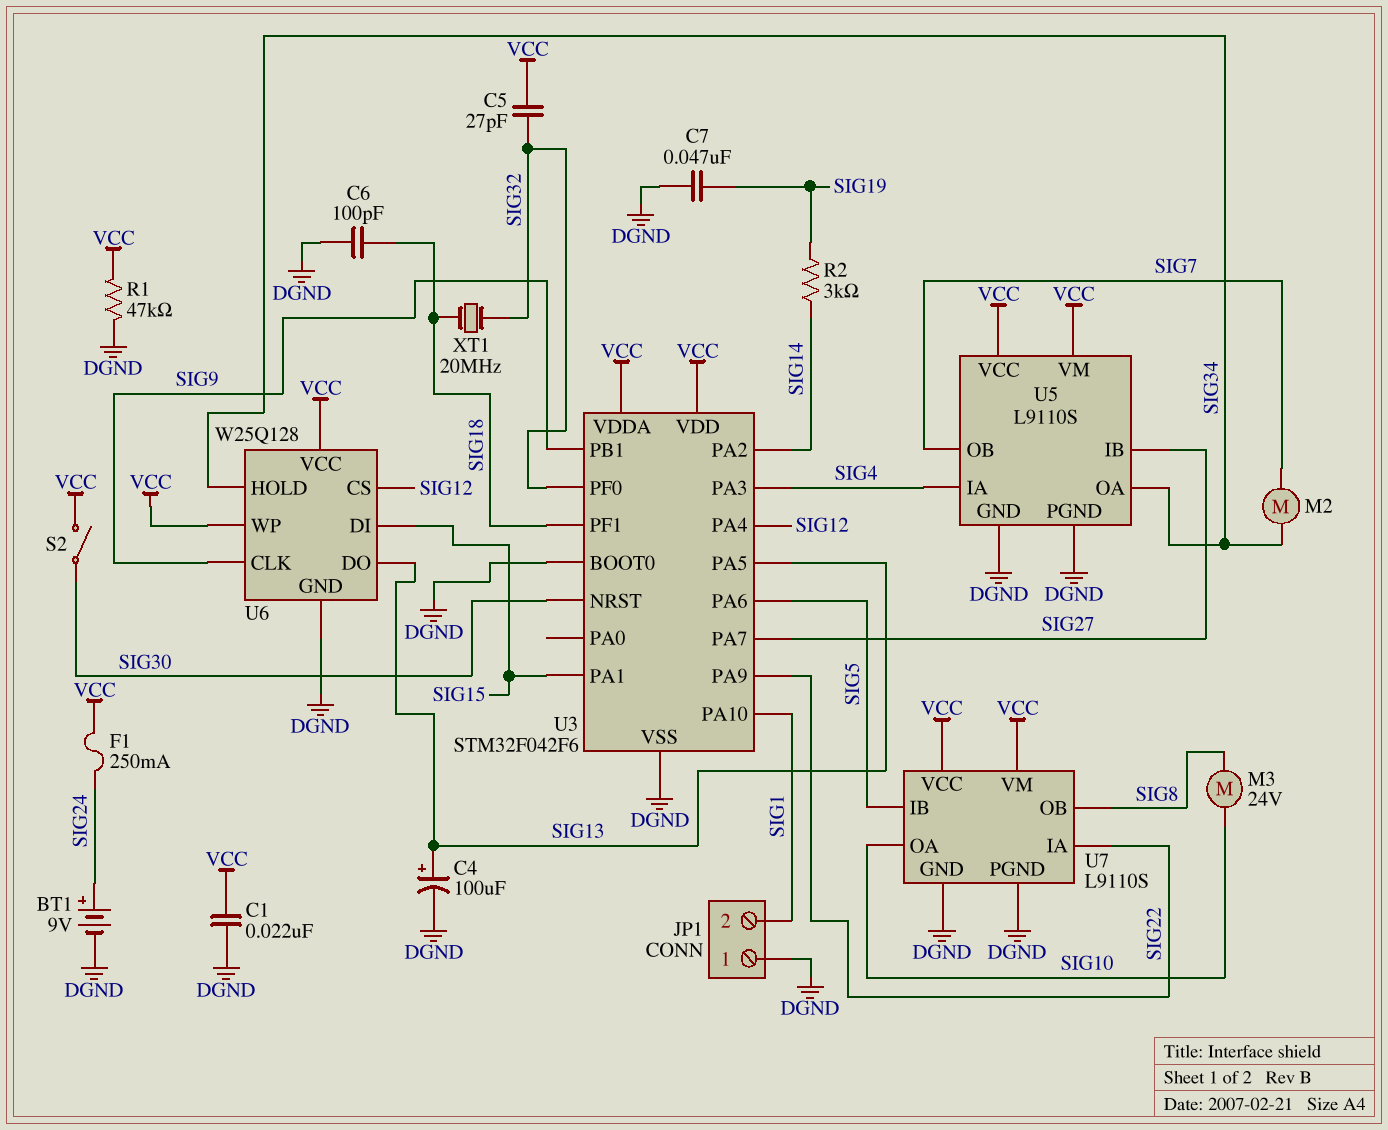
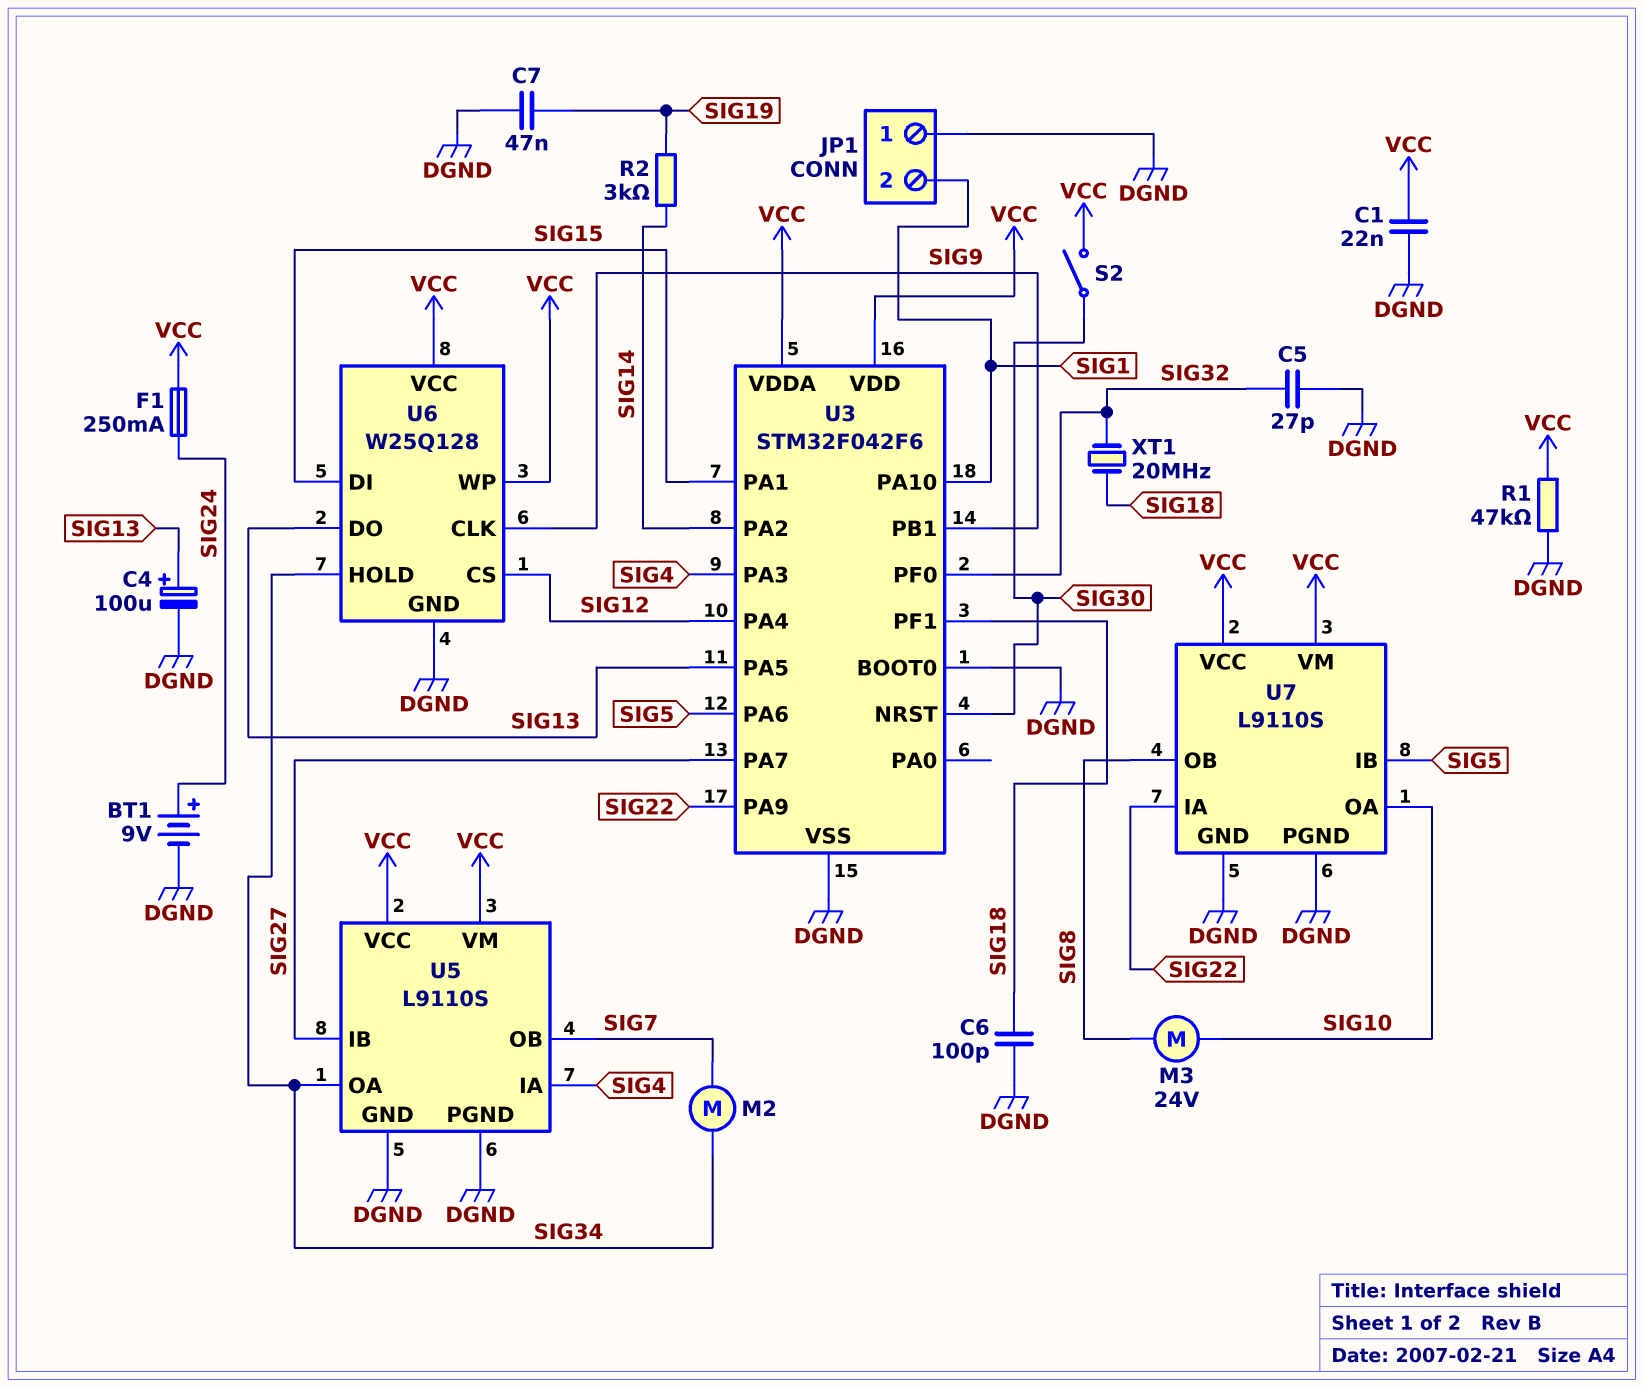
C5: 27pF (SIG32, VCC) -> 27pF (DGND, SIG32)

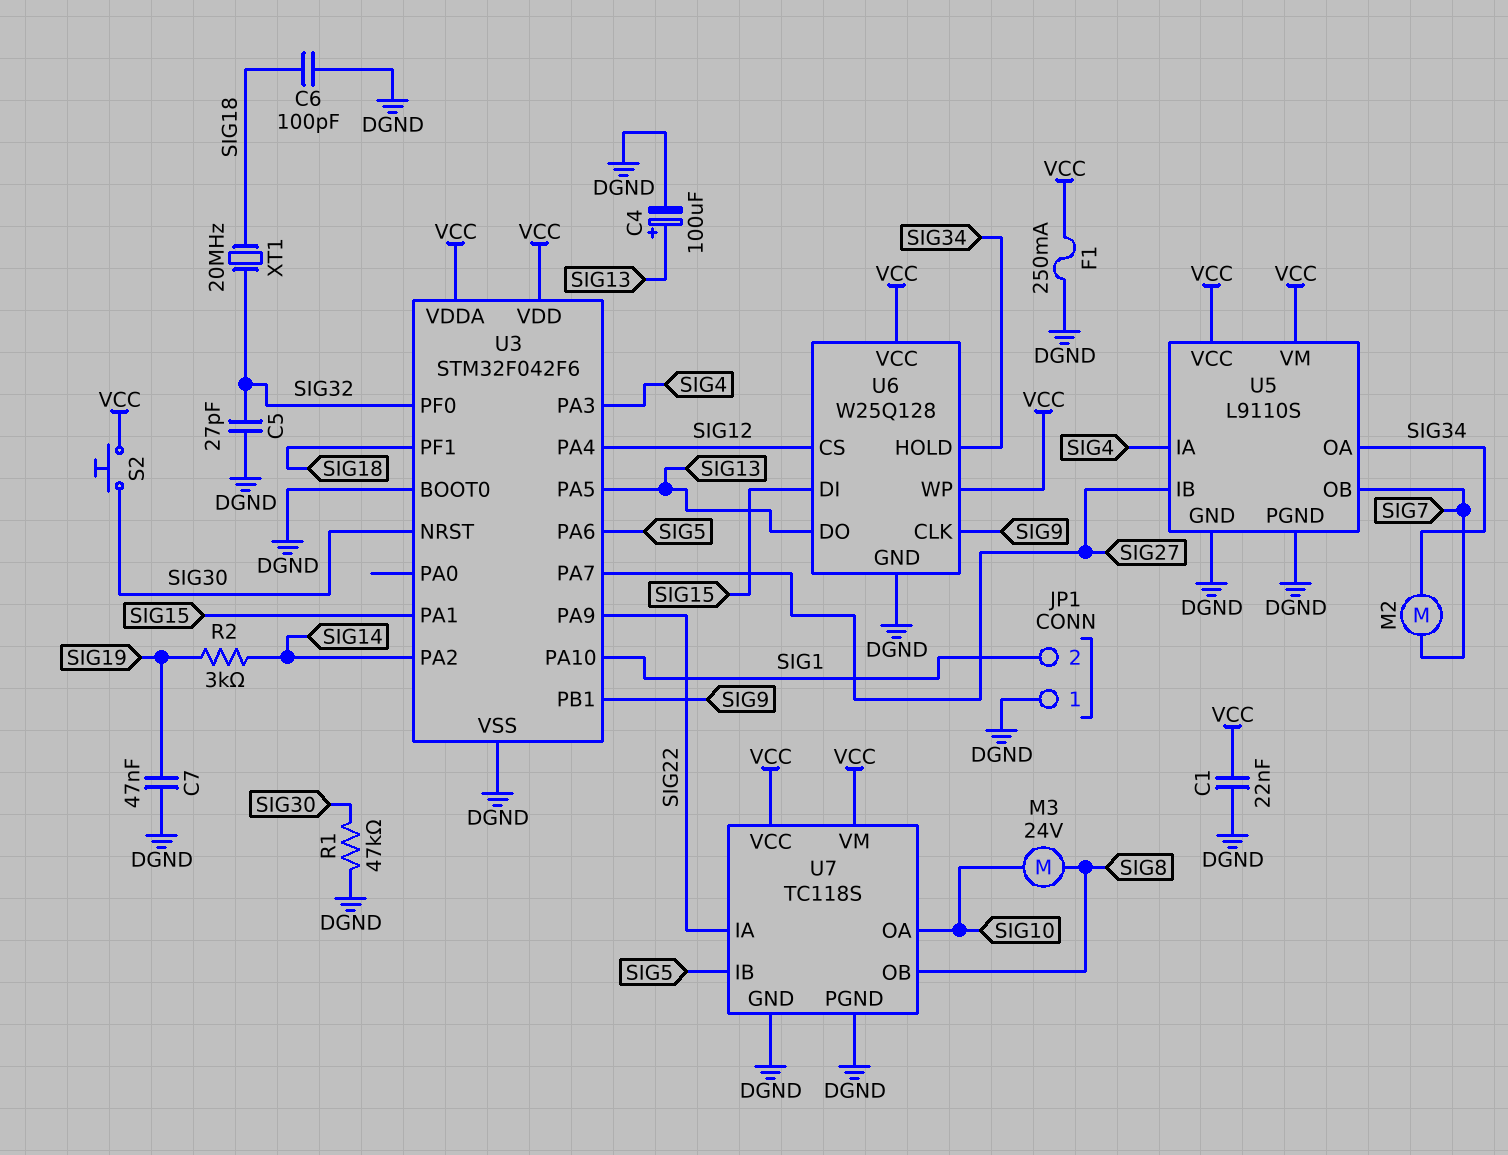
BT1: 9V (plus SIG24, minus DGND) -> none
F1: 250mA (SIG24, VCC) -> 250mA (DGND, VCC)
R1: 47k (DGND, VCC) -> 47k (DGND, SIG30)
S2: switch (SIG30, VCC) -> button (SIG30, VCC)
U7: L9110S -> TC118S

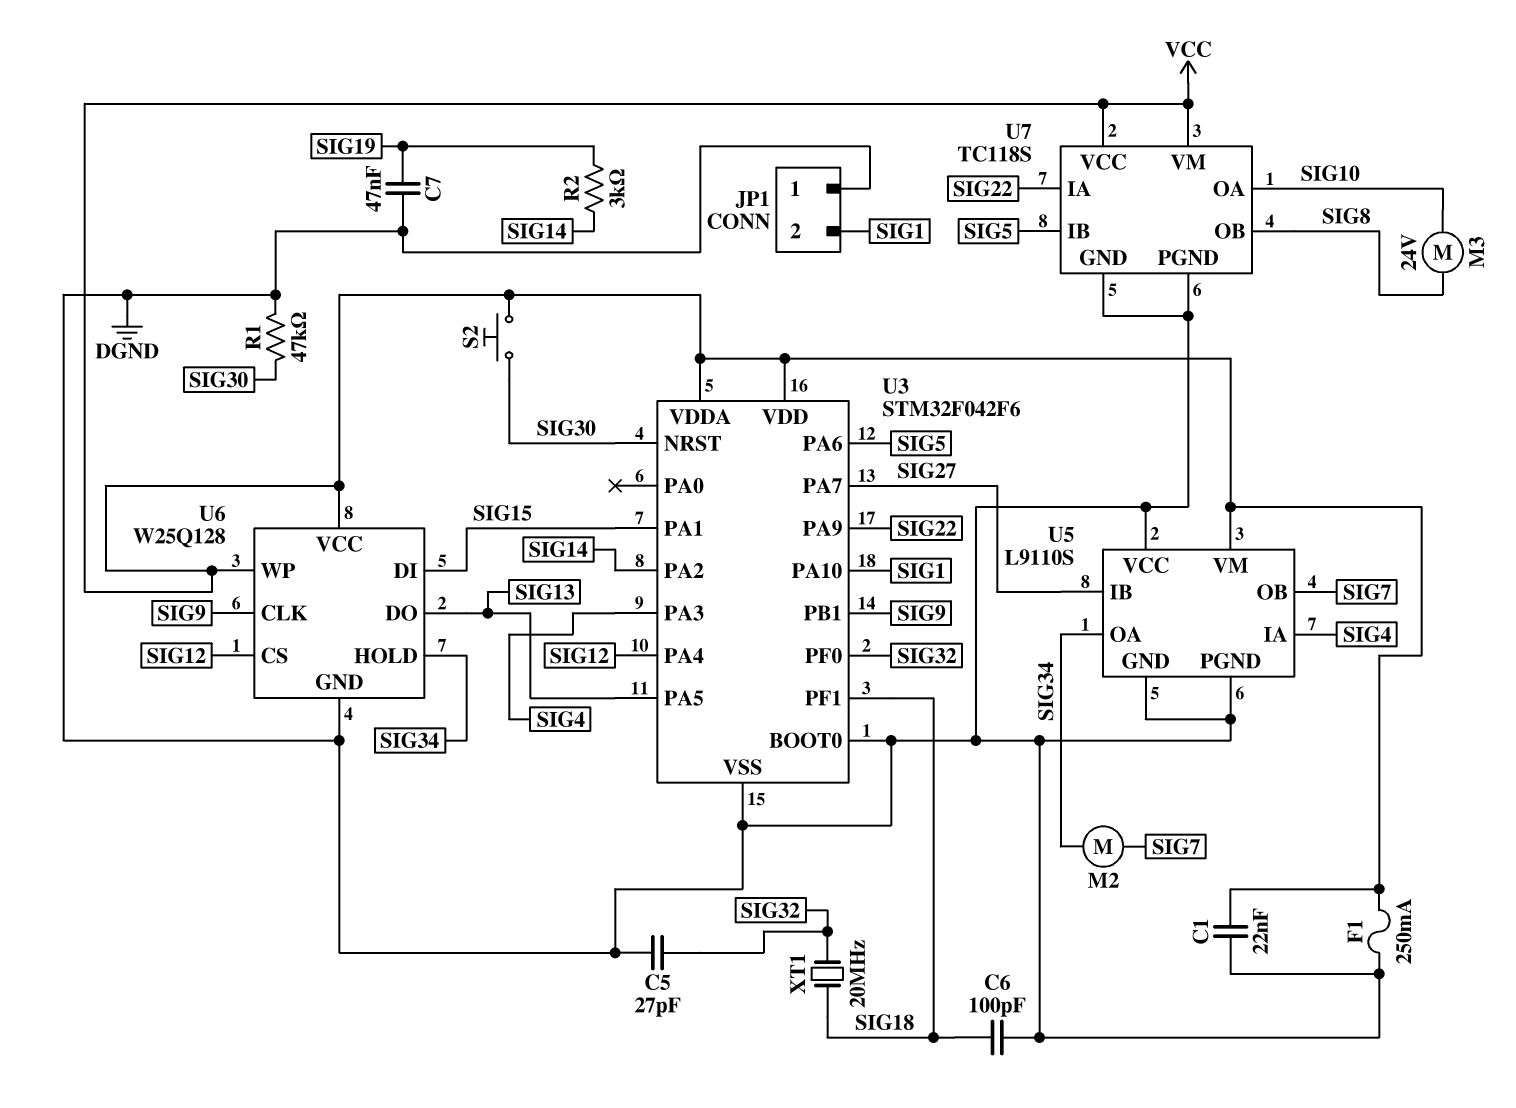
C4: 100uF (plus SIG13, minus DGND) -> none
U5 pin VCC: VCC -> DGND

